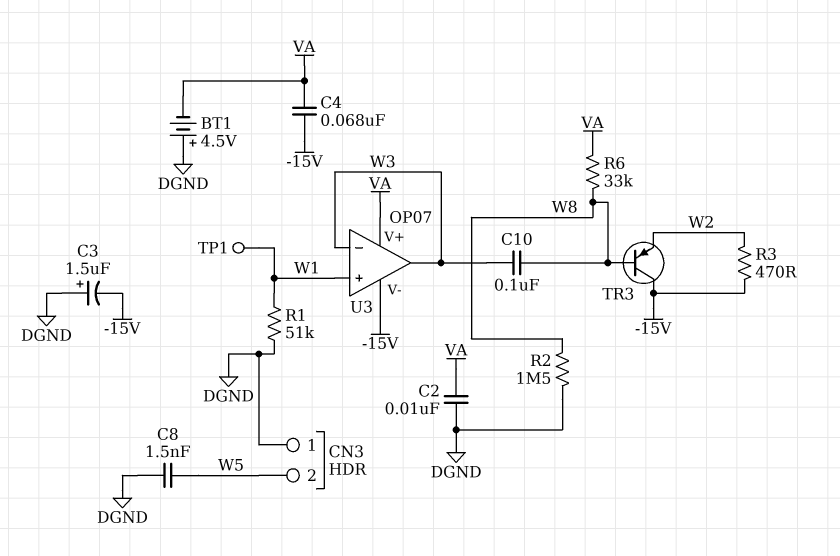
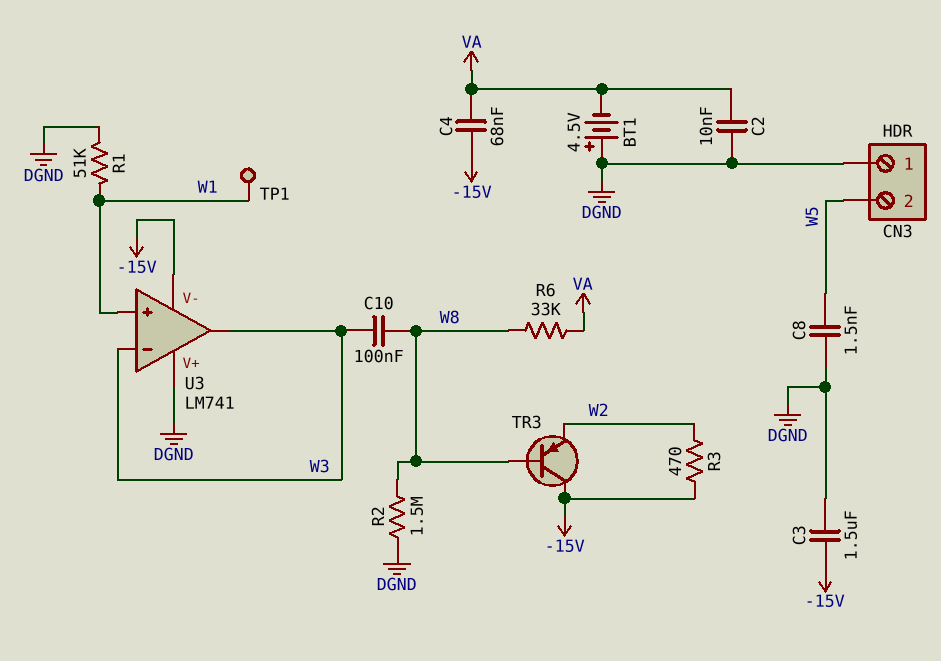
C3: 1.5uF (plus DGND, minus -15V) -> 1.5uF (-15V, DGND)
U3: OP07 -> LM741
U3 pin V+: VA -> DGND

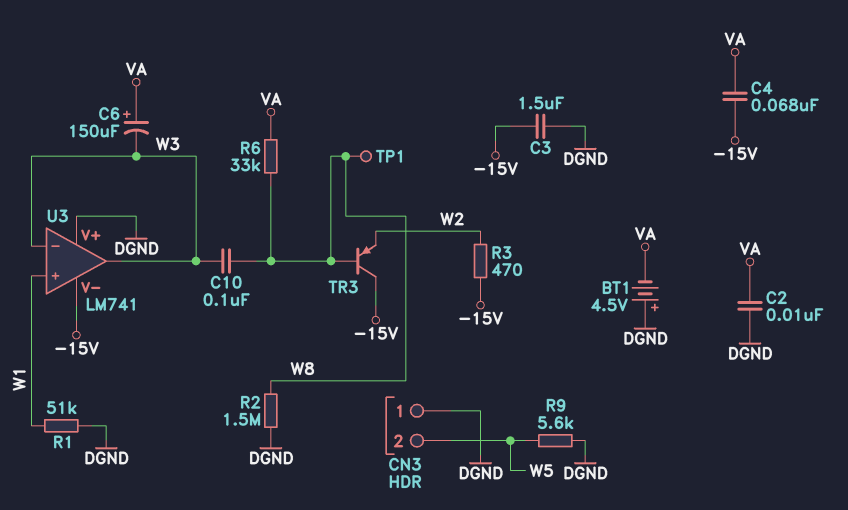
C6: none -> 150uF (plus VA, minus W3)
C8: 1.5nF (DGND, W5) -> none
R9: none -> 5.6k (DGND, W5)
TP1: test point (W1) -> test point (W8)

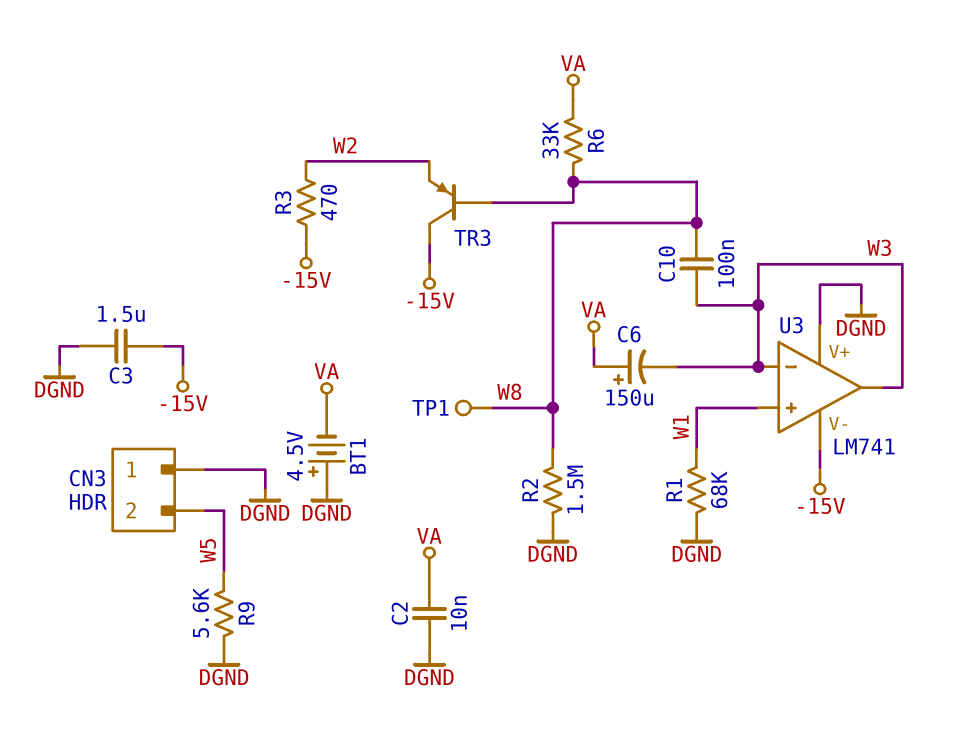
C4: 68nF (-15V, VA) -> none
R1: 51k (DGND, W1) -> 68k (DGND, W1)

